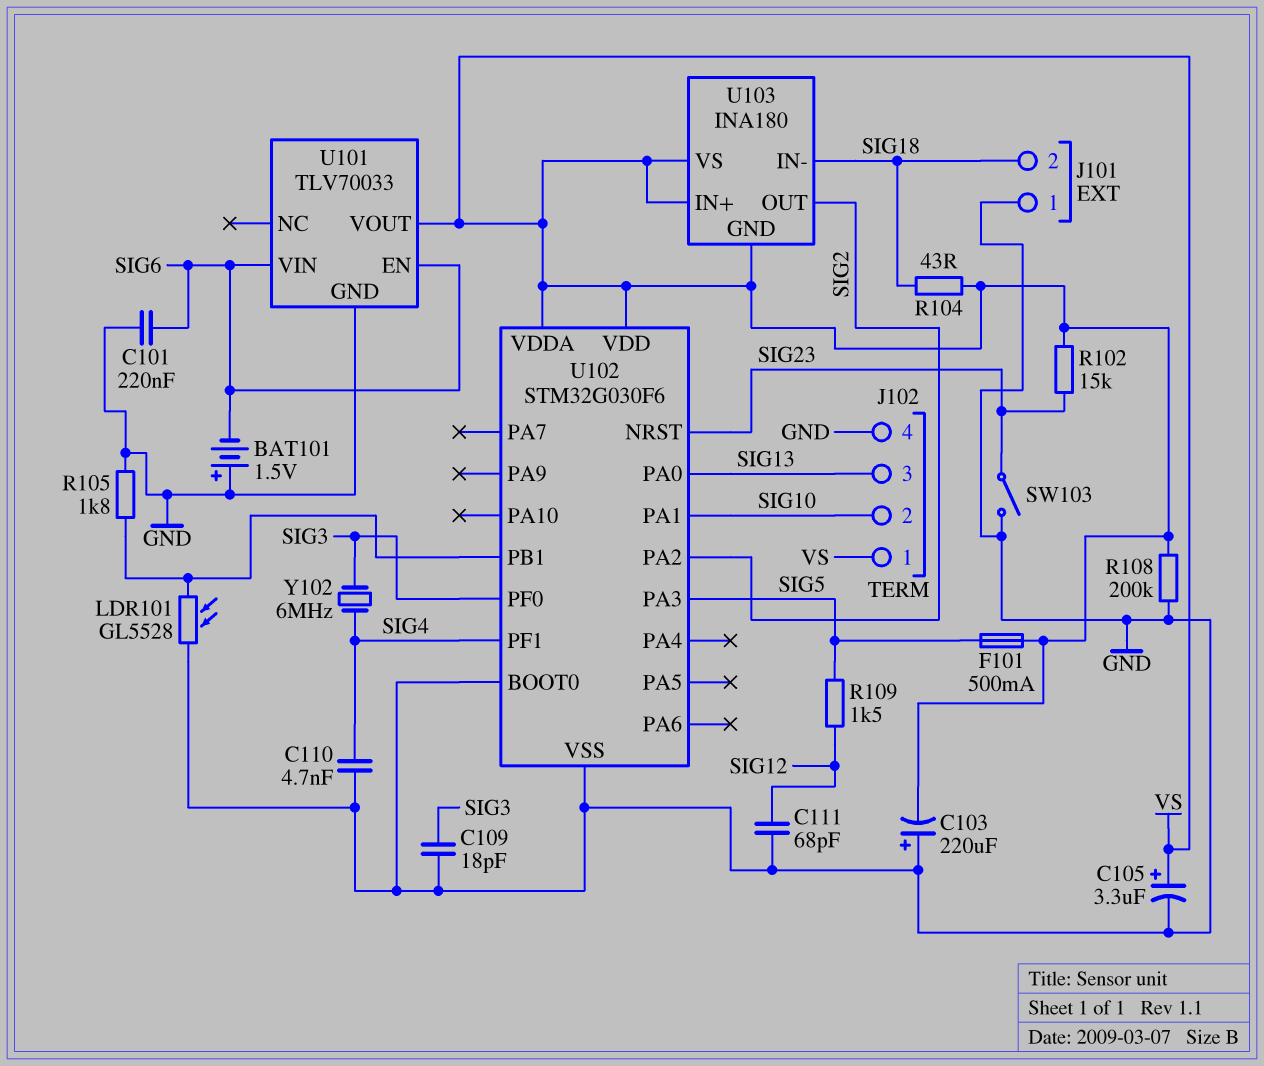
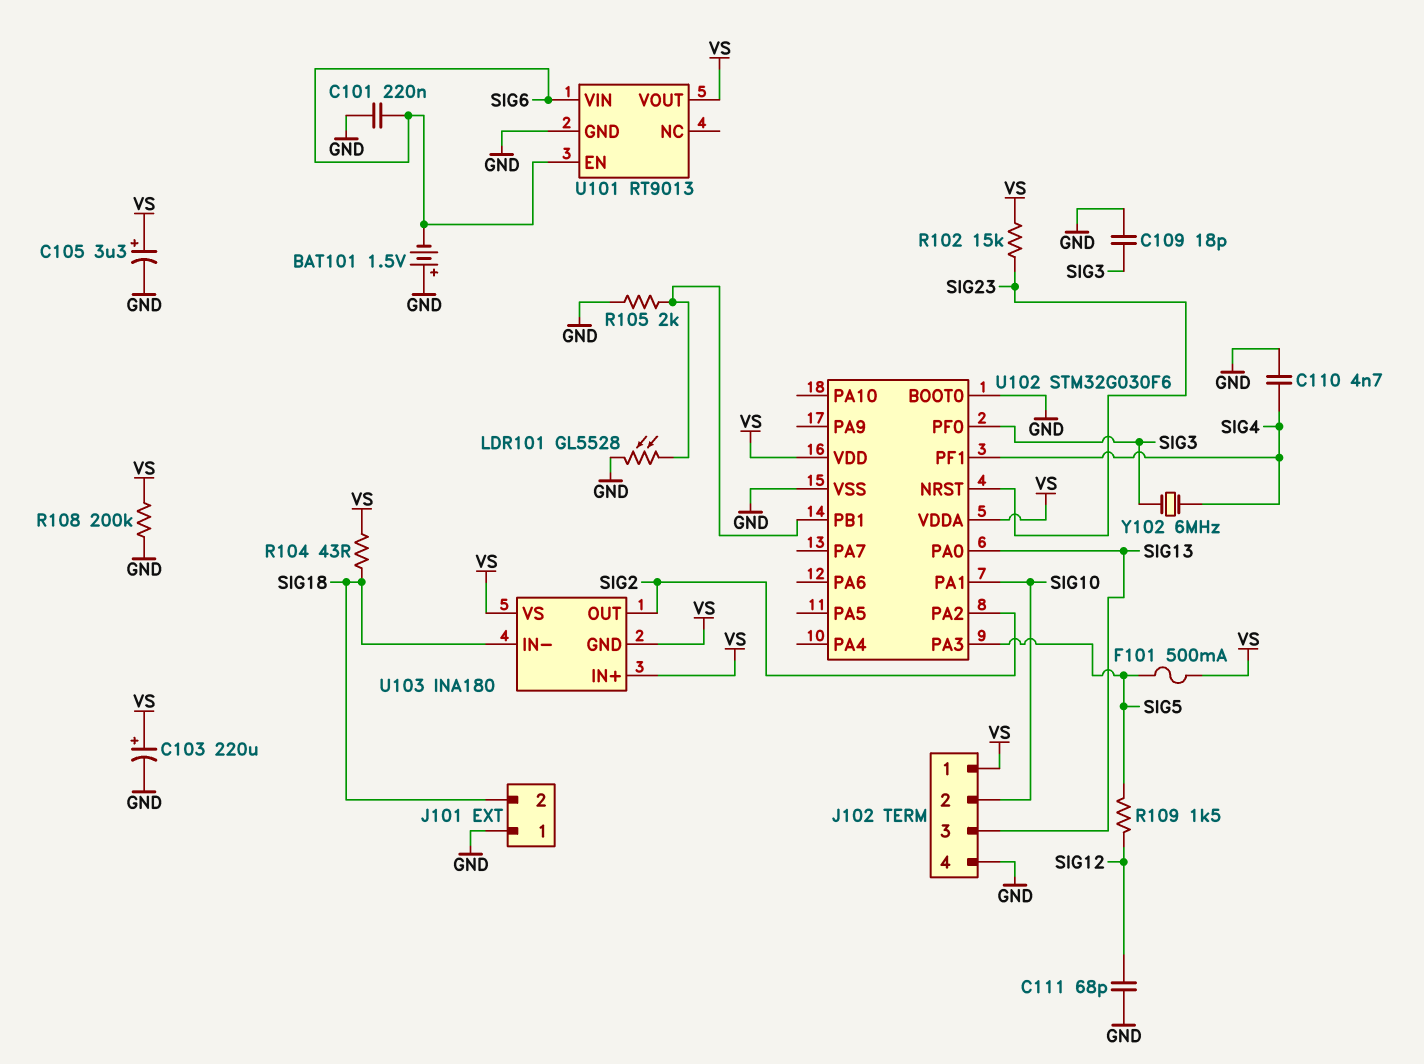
C103: 220uF (plus GND, minus VS) -> 220uF (plus VS, minus GND)
R105: 1.8k (GND, U102/PB1) -> 2k (GND, U102/PB1)
SW103: switch (GND, SIG23) -> none
U101: TLV70033 -> RT9013

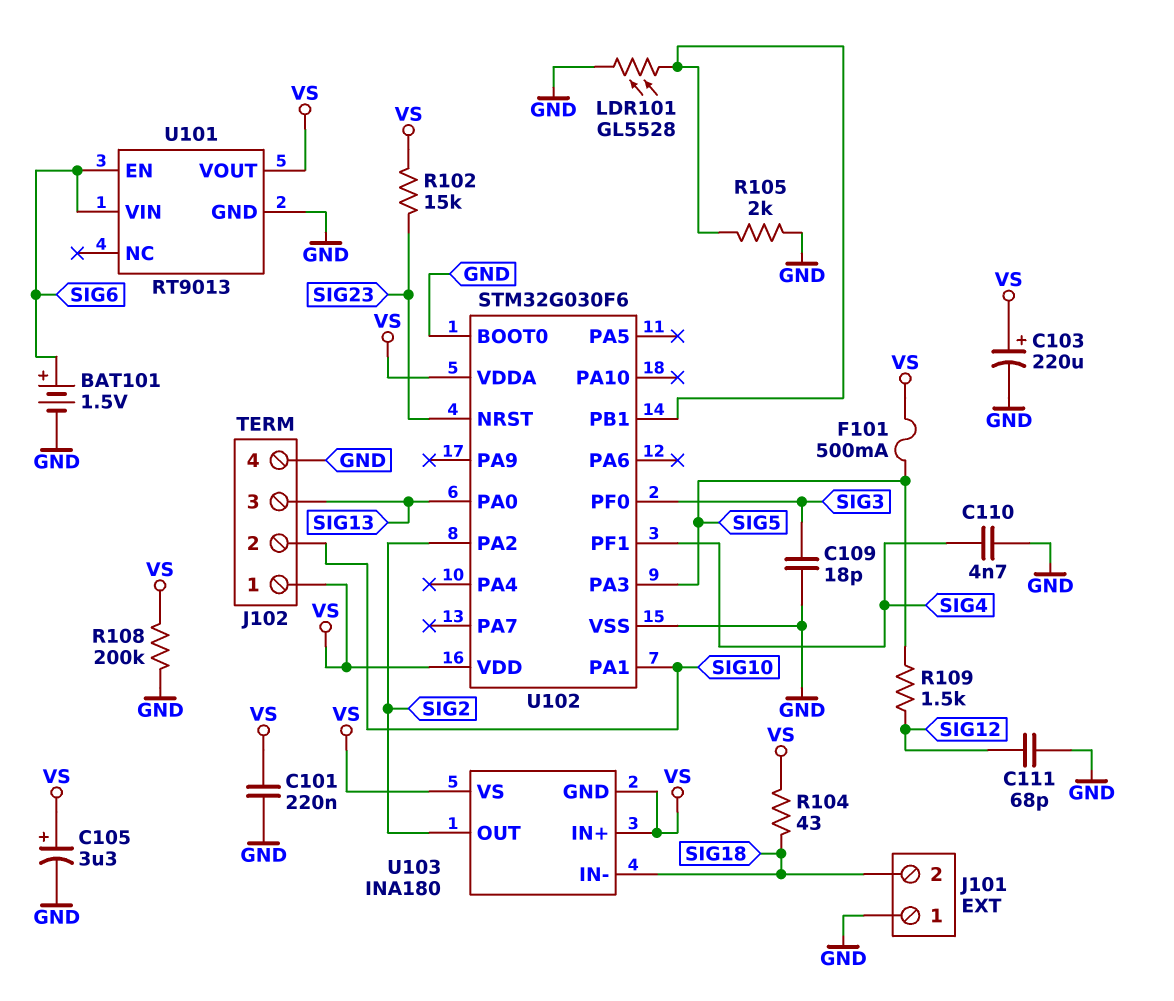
BAT101: 1.5V (plus GND, minus SIG6) -> 1.5V (plus SIG6, minus GND)
C101: 220nF (GND, SIG6) -> 220nF (GND, VS)
Y102: 6MHz (SIG3, SIG4) -> none

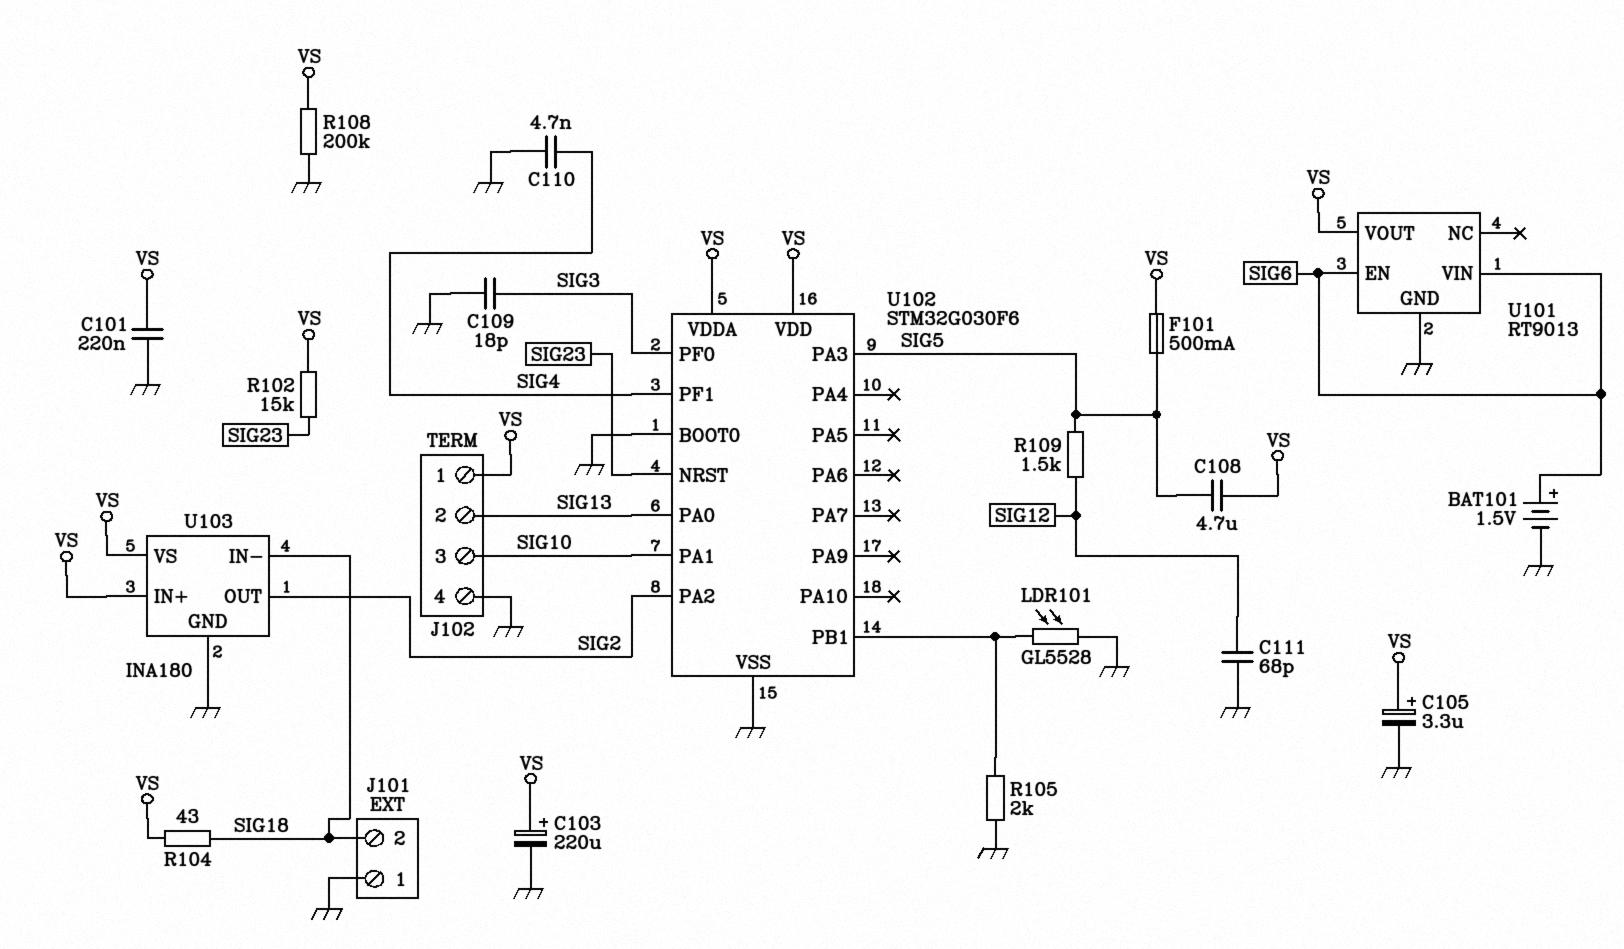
C108: none -> 4.7uF (SIG5, VS)
J102 pin 2: SIG10 -> SIG13
J102 pin 3: SIG13 -> SIG10
U103 pin GND: VS -> GND

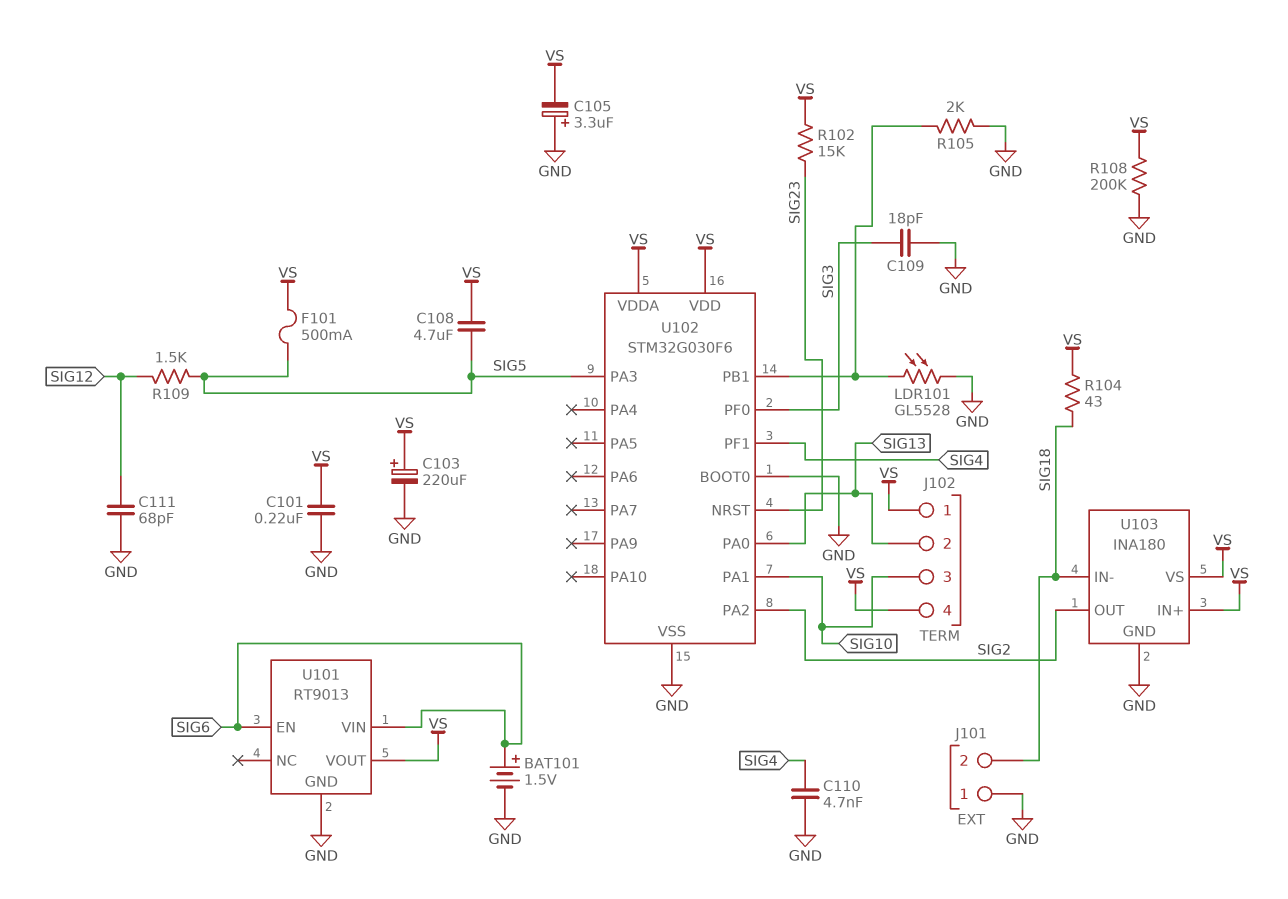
C105: 3.3uF (plus VS, minus GND) -> 3.3uF (plus GND, minus VS)
J102 pin 4: GND -> VS

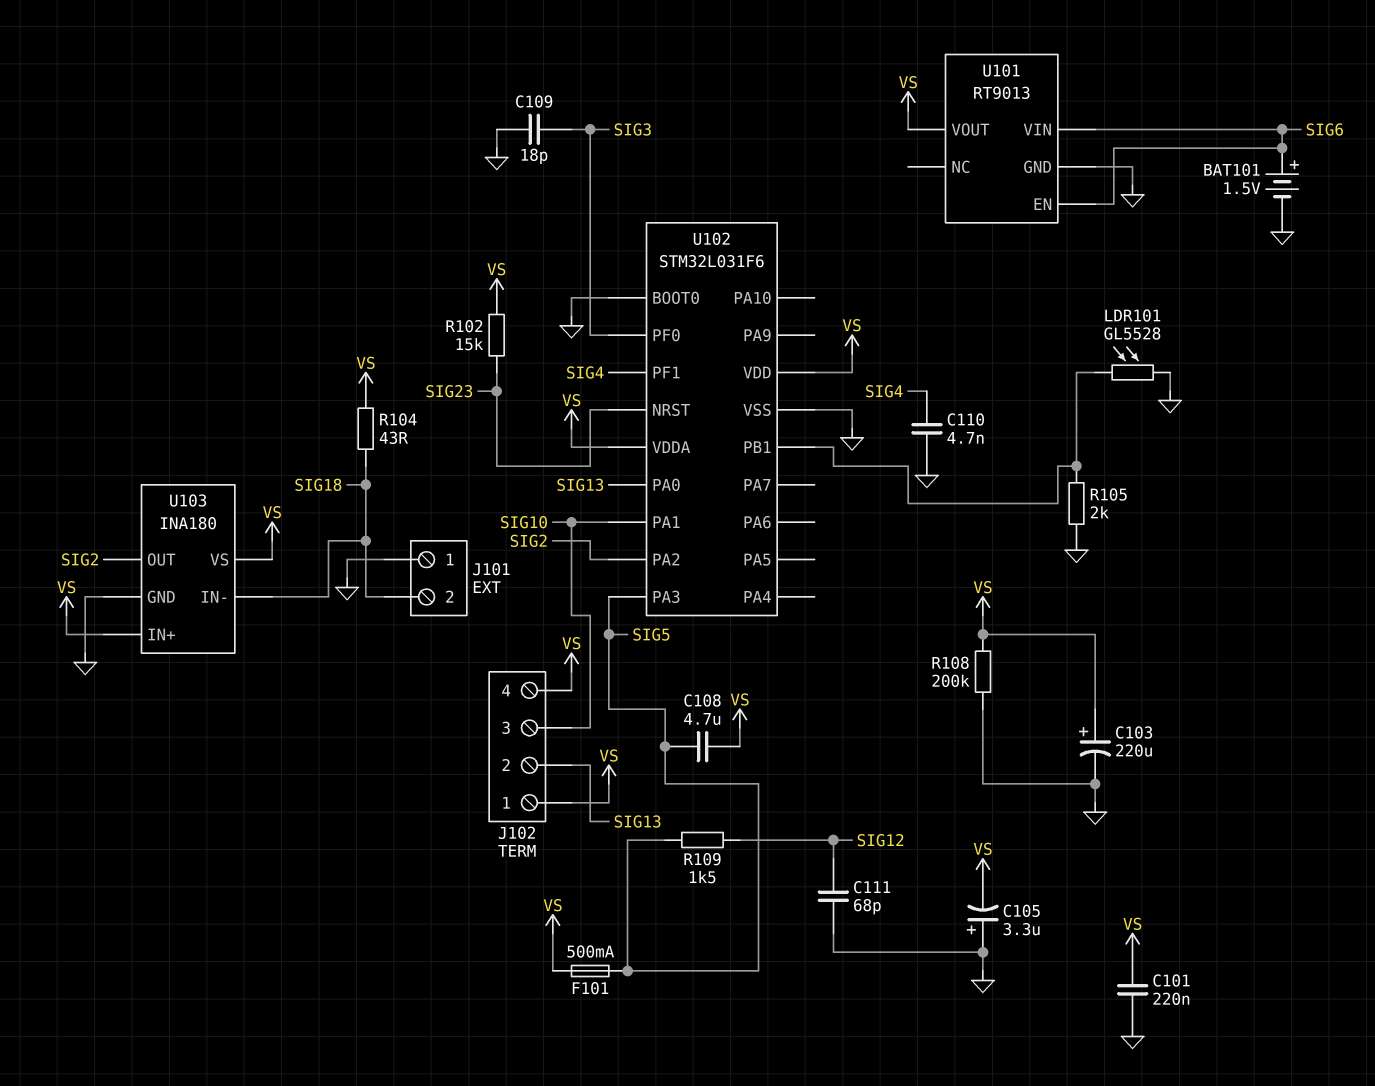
U102: STM32G030F6 -> STM32L031F6

